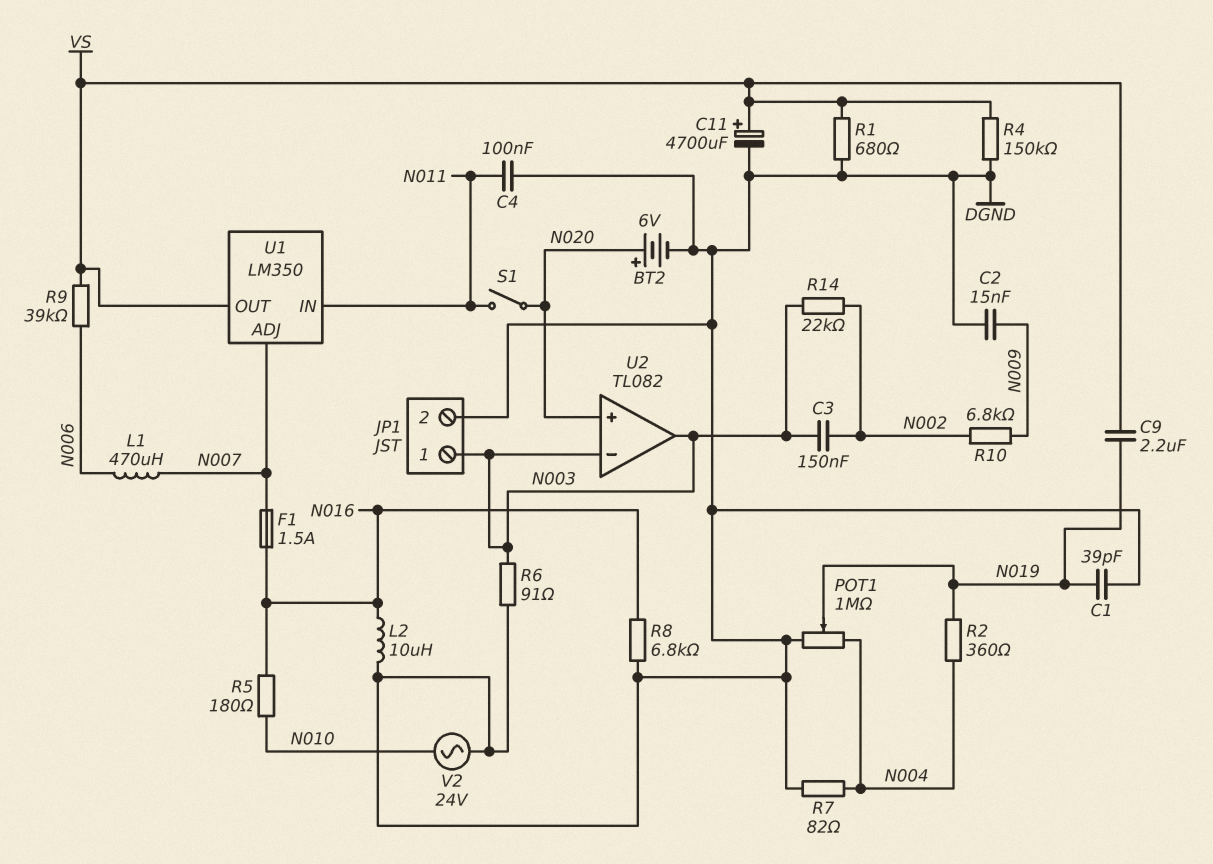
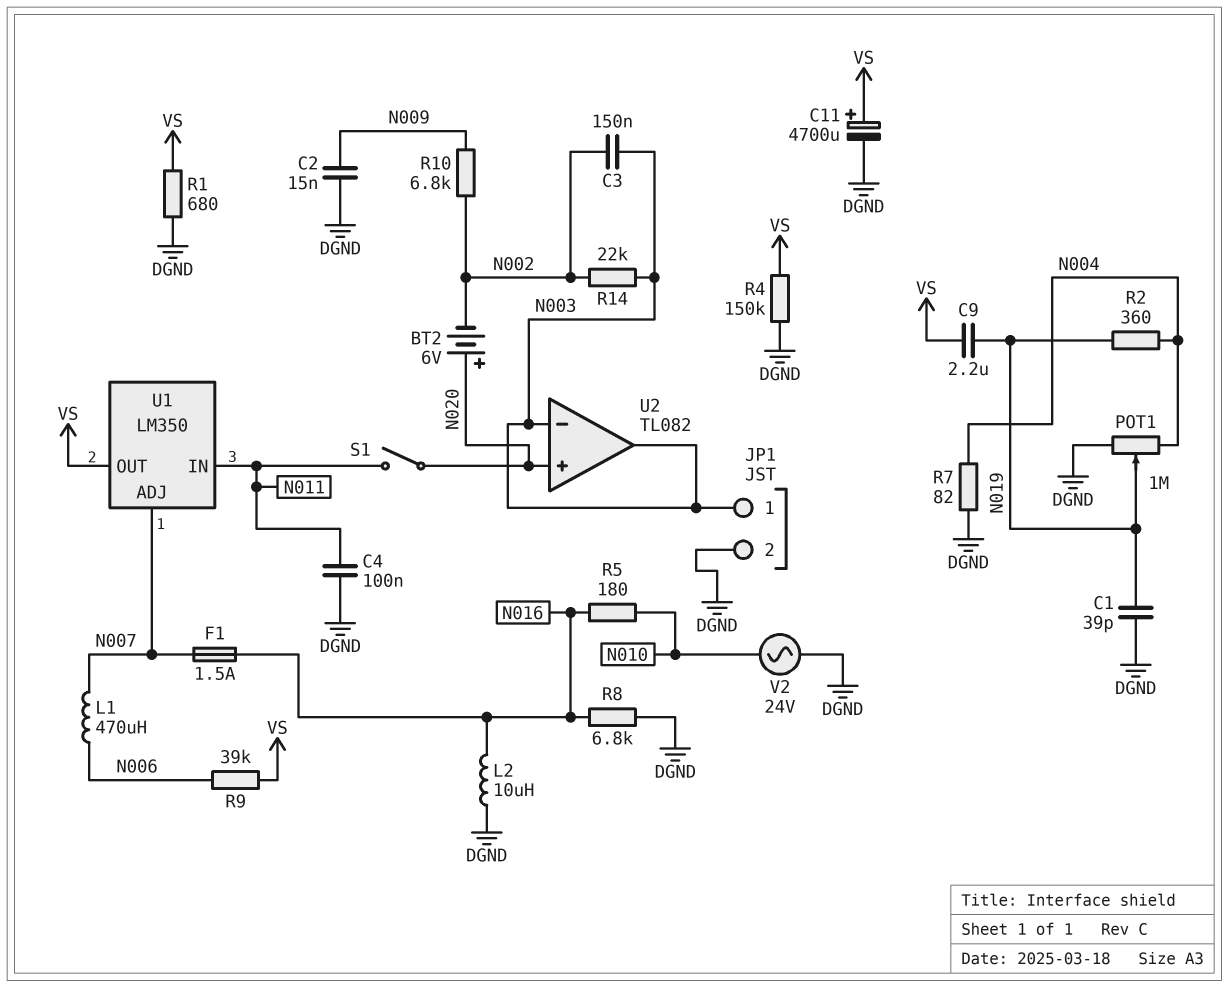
BT2: 6V (plus N020, minus DGND) -> 6V (plus N020, minus N002)
R6: 91 (DGND, N003) -> none

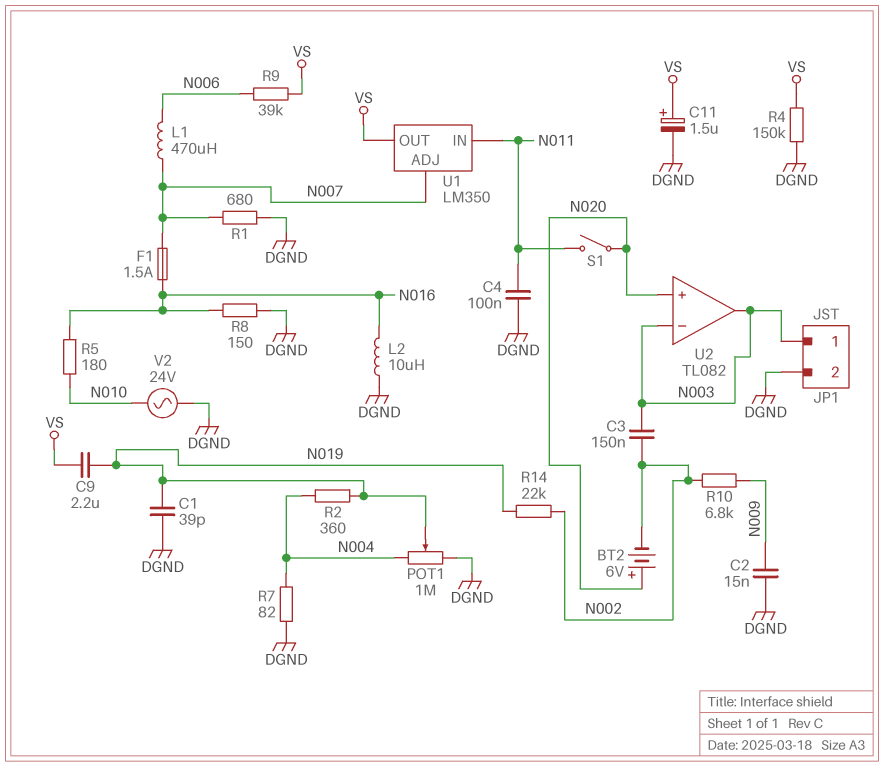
C11: 4700uF (plus VS, minus DGND) -> 1.5uF (plus VS, minus DGND)
R1: 680 (DGND, VS) -> 680 (DGND, N007)
R8: 6.8k (DGND, N016) -> 150 (DGND, N016)
R14: 22k (N002, N003) -> 22k (N002, N019)

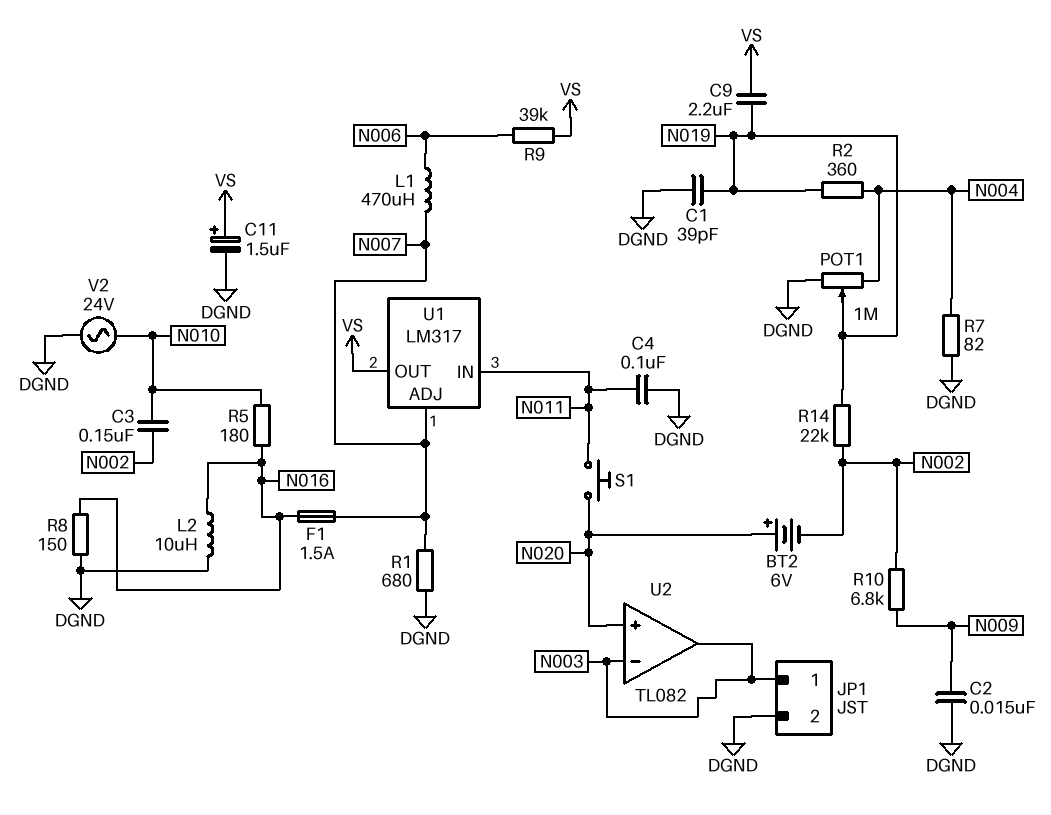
C3: 150nF (N002, N003) -> 150nF (N002, N010)
R4: 150k (DGND, VS) -> none
S1: switch (N011, N020) -> button (N011, N020)
U1: LM350 -> LM317

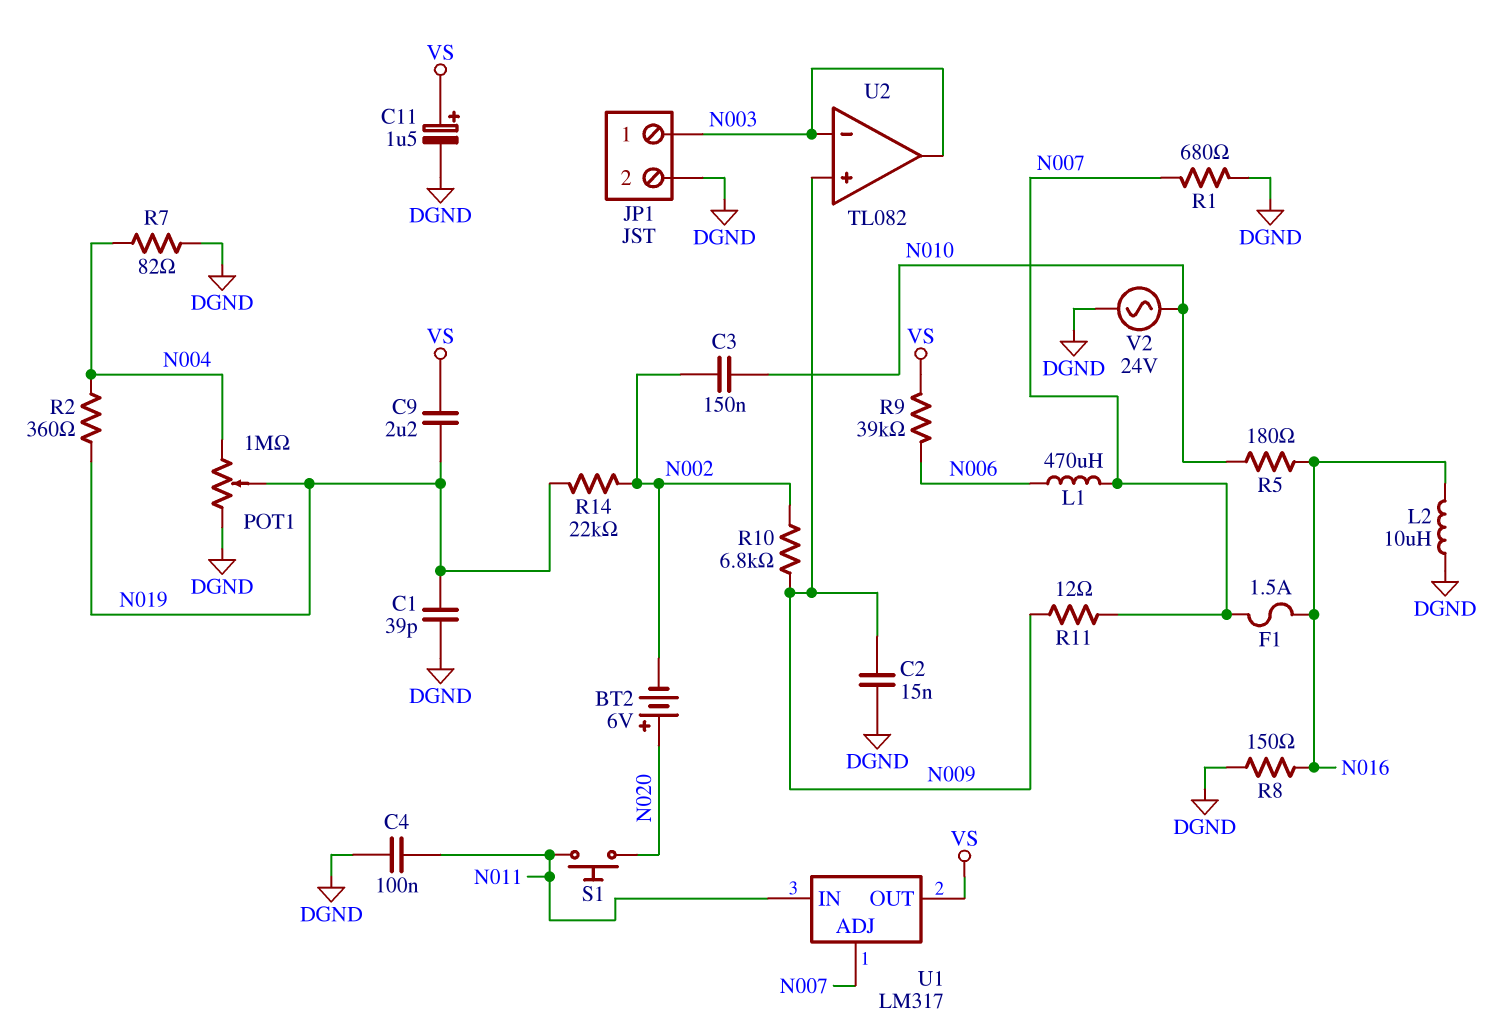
R11: none -> 12 (N007, N009)
U2 pin in+: N020 -> N009

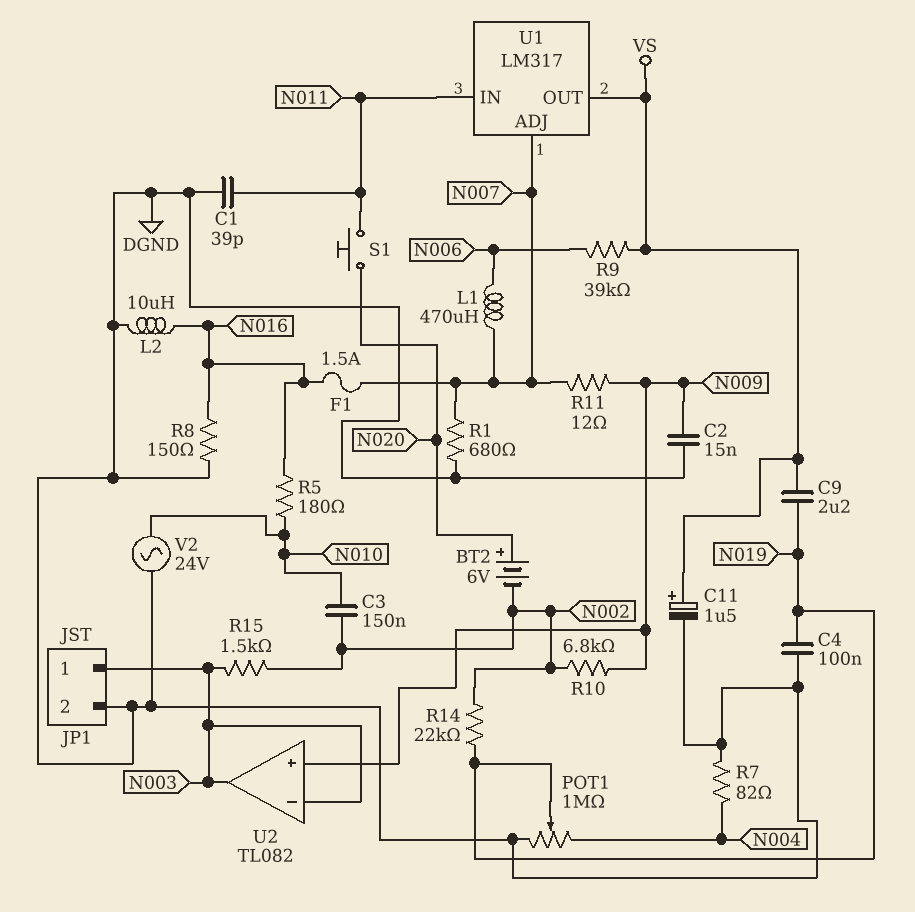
C1: 39pF (DGND, N019) -> 39pF (DGND, N011)
C4: 100nF (DGND, N011) -> 100nF (DGND, N019)
R2: 360 (N004, N019) -> none
R15: none -> 1.5k (N002, N003)

